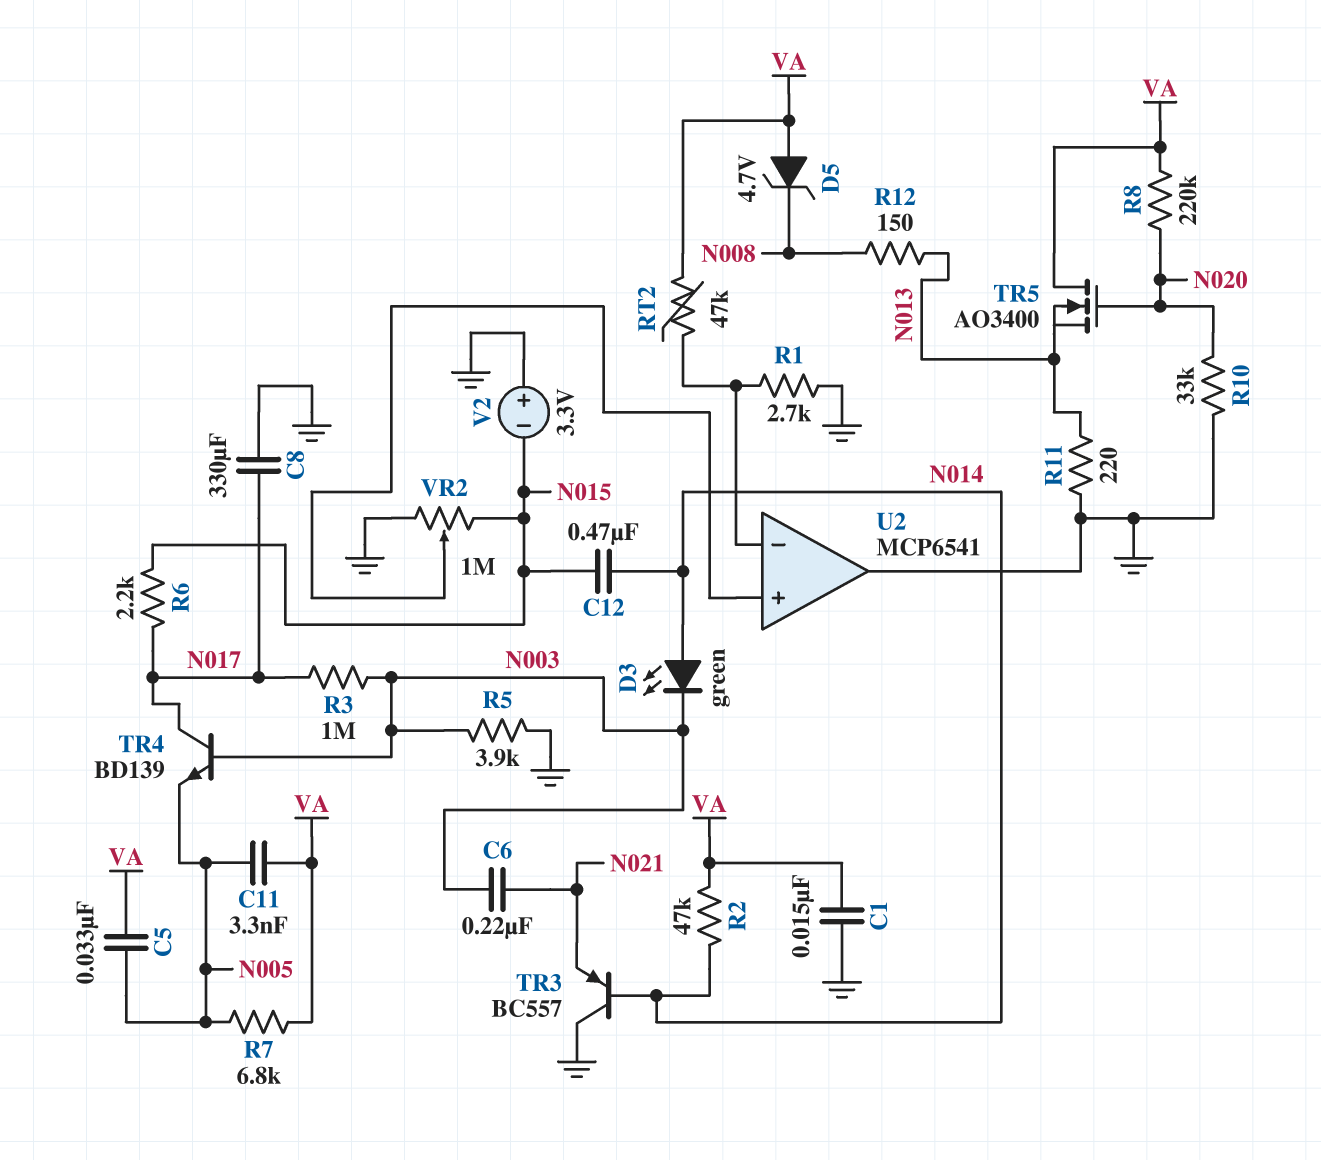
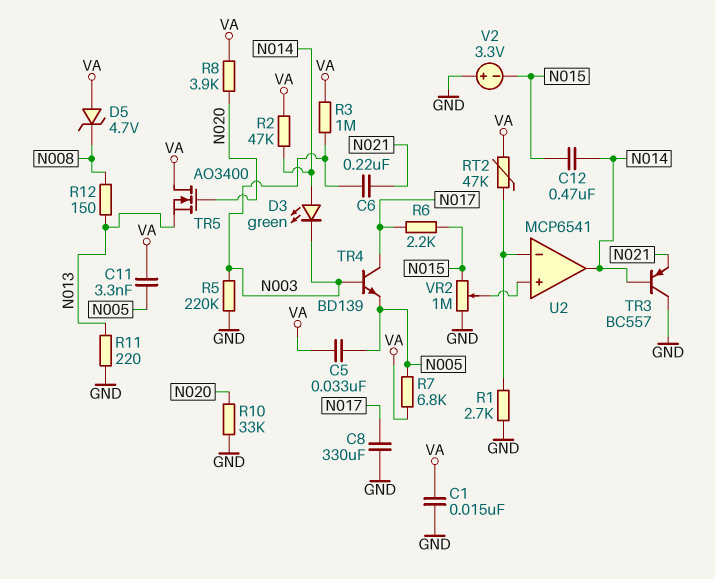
R3: 1M (N003, N017) -> 1M (N003, VA)
R5: 3.9k (GND, N003) -> 220k (GND, N003)
R8: 220k (N020, VA) -> 3.9k (N020, VA)
U2 pin out: GND -> N014

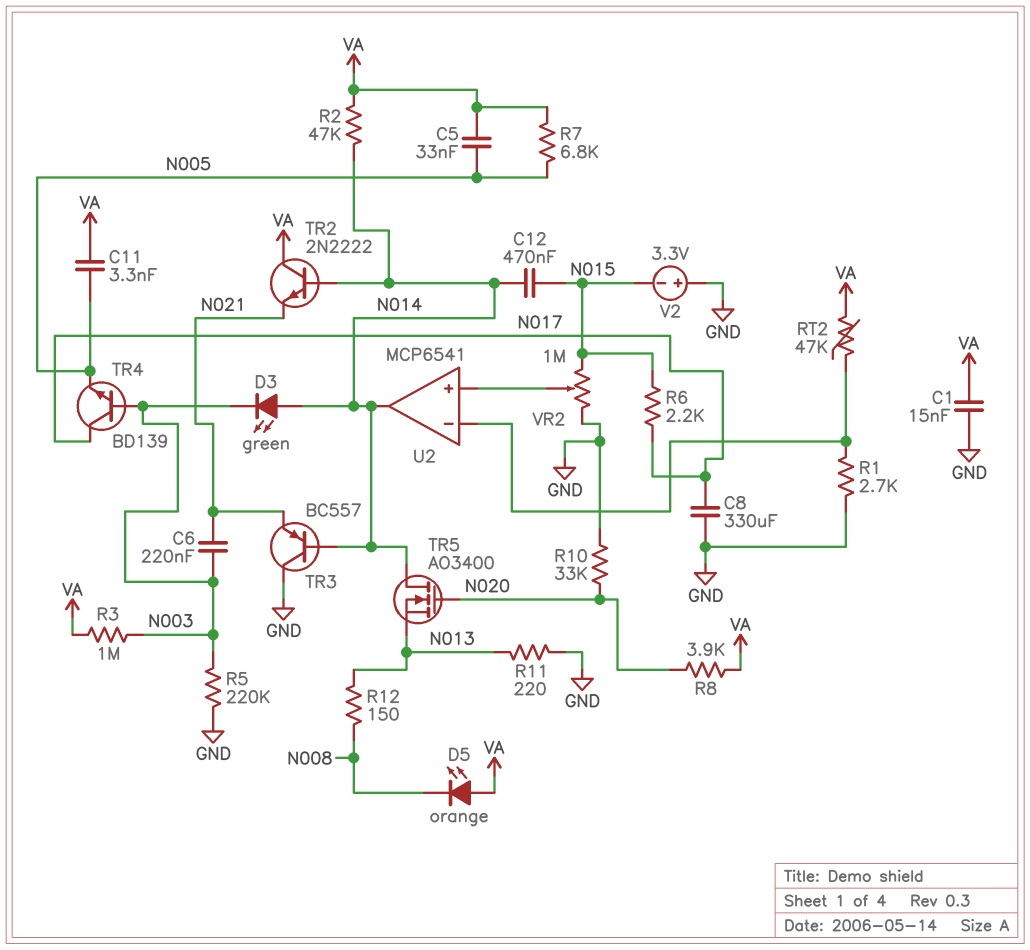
D5: zener 4.7V (A VA, K N008) -> LED orange (A VA, K N008)
TR2: none -> NPN 2N2222 (B N014, C VA, E N021)
TR5: NMOS AO3400 (G N020, D VA, S N013) -> NMOS AO3400 (G N020, D N014, S N013)

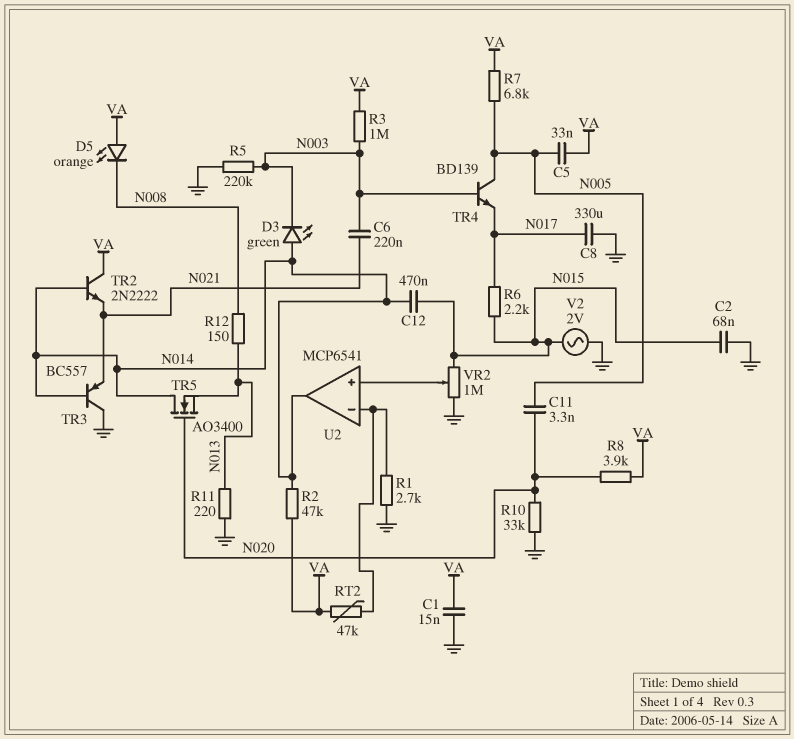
C2: none -> 68nF (GND, N015)
C11: 3.3nF (N005, VA) -> 3.3nF (N005, N020)
TR4: NPN BD139 (B N003, C N017, E N005) -> NPN BD139 (B N003, C N005, E N017)
V2: 3.3V (plus GND, minus N015) -> AC 2V (GND, N015)

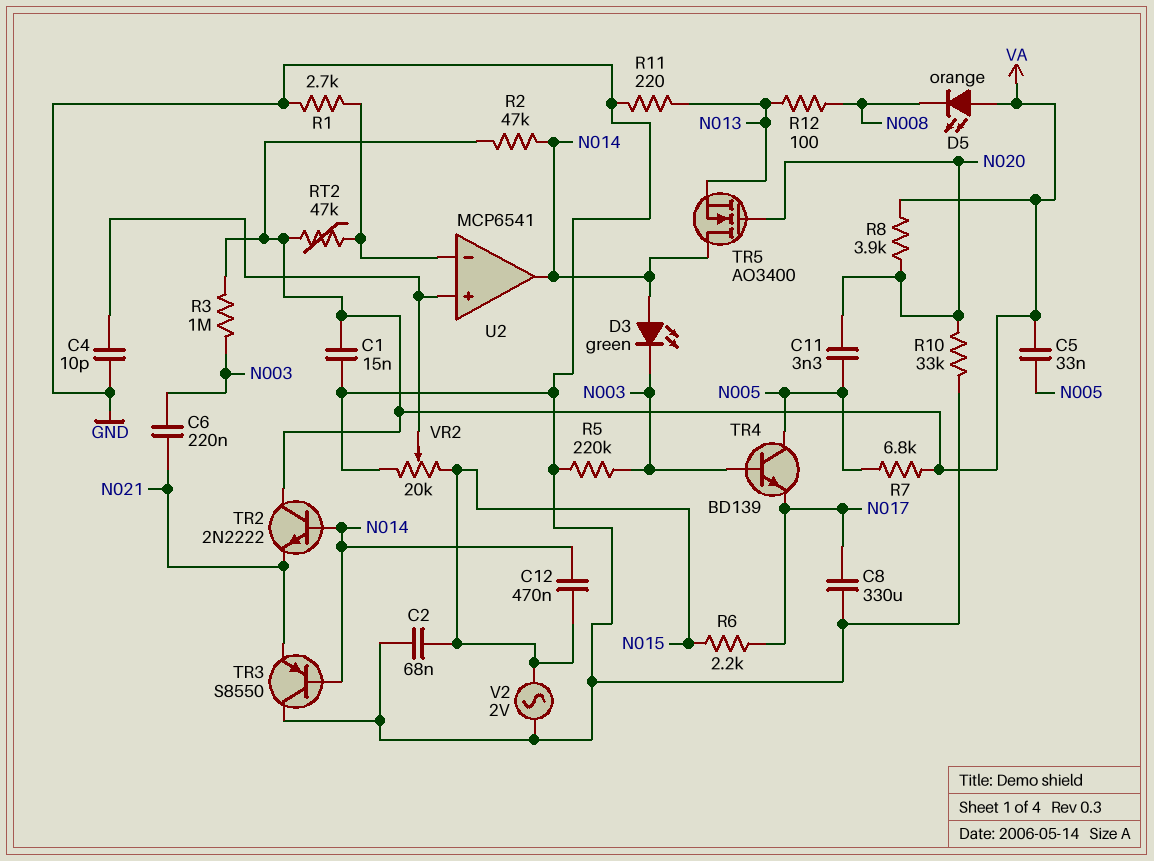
C4: none -> 10pF (GND, U2/in+)
R12: 150 (N008, N013) -> 100 (N008, N013)
TR3: PNP BC557 (B N014, C GND, E N021) -> PNP S8550 (B N014, C GND, E N021)
VR2: 1M (GND, N015, wiper U2/in+) -> 20k (GND, N015, wiper U2/in+)

